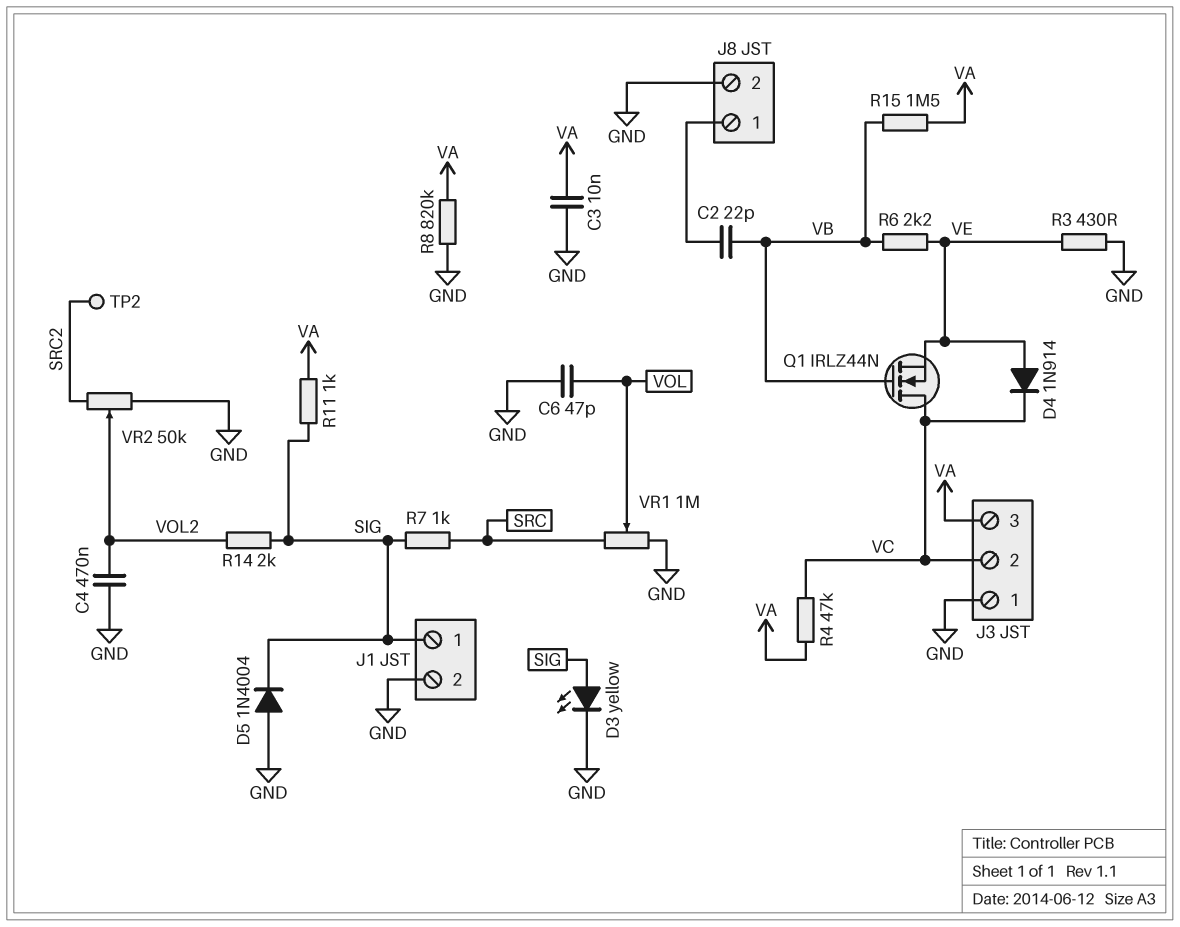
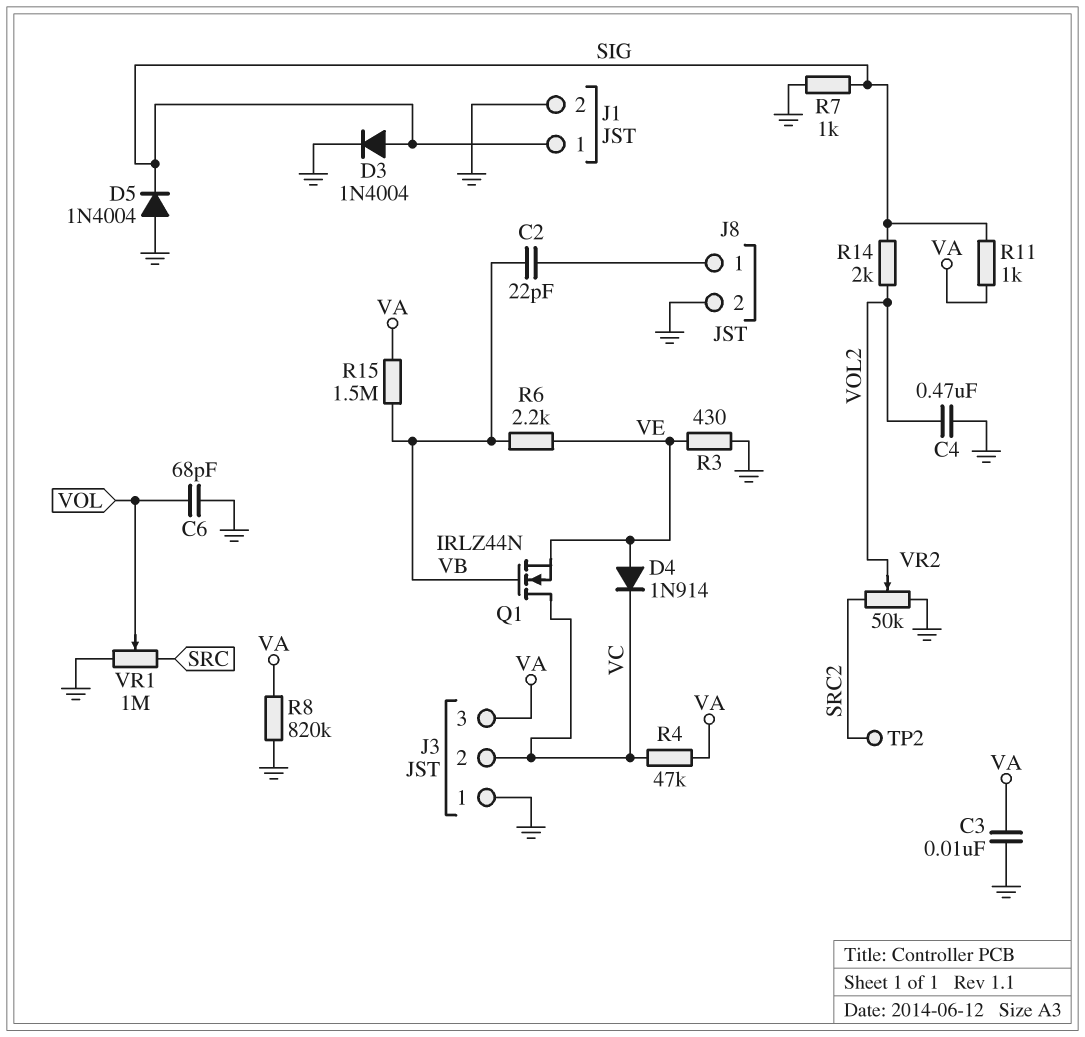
C6: 47pF (GND, VOL) -> 68pF (GND, VOL)
D3: LED yellow (A SIG, K GND) -> diode 1N4004 (A SIG, K GND)
R7: 1k (SIG, SRC) -> 1k (GND, SIG)

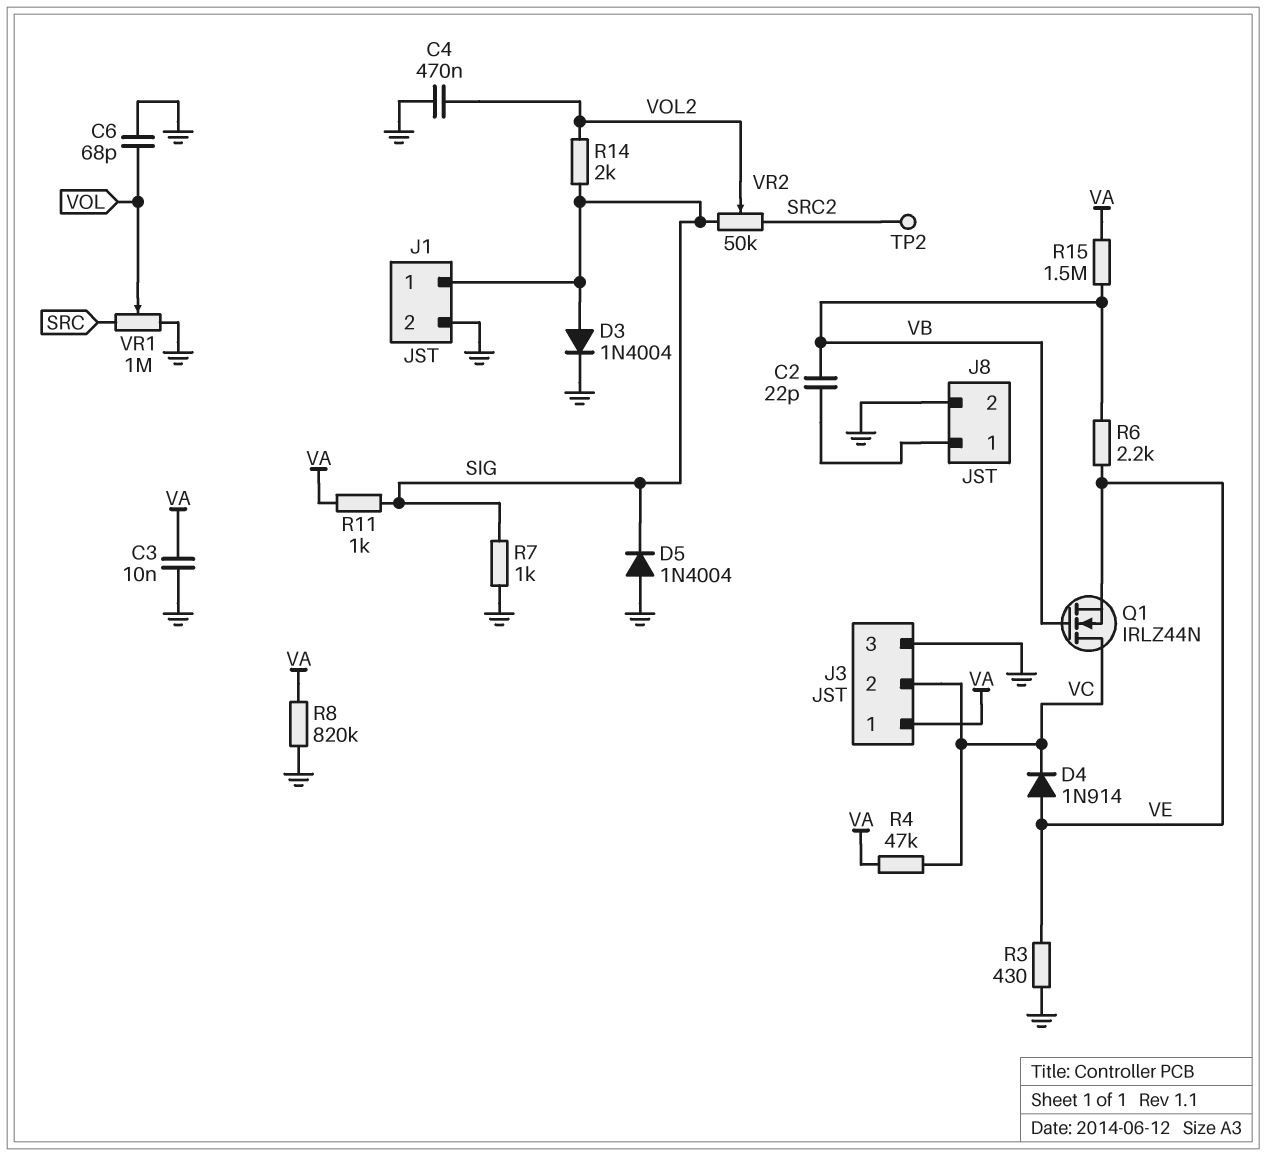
J3 pin 1: GND -> VA
J3 pin 3: VA -> GND
VR2: 50k (GND, SRC2, wiper VOL2) -> 50k (SIG, SRC2, wiper VOL2)

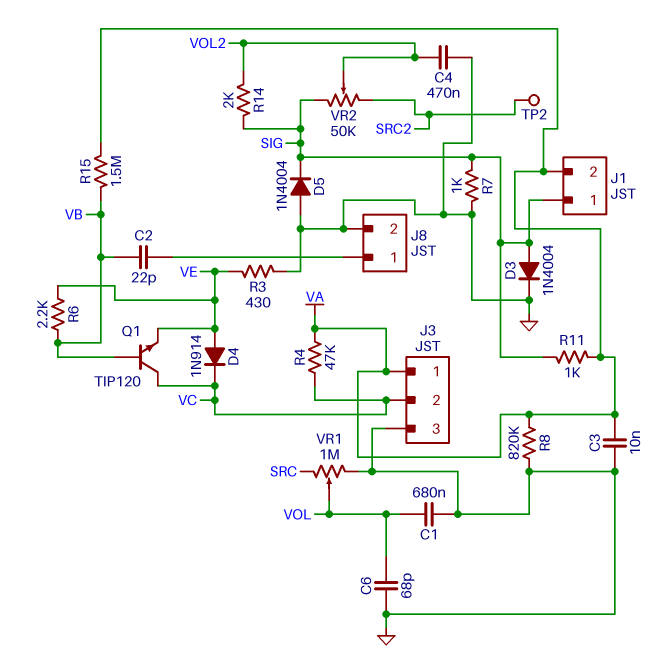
C1: none -> 680nF (GND, VOL)
J1 pin 2: GND -> VA
Q1: NMOS IRLZ44N (G VB, D VC, S VE) -> NPN TIP120 (B VB, C VC, E VE)

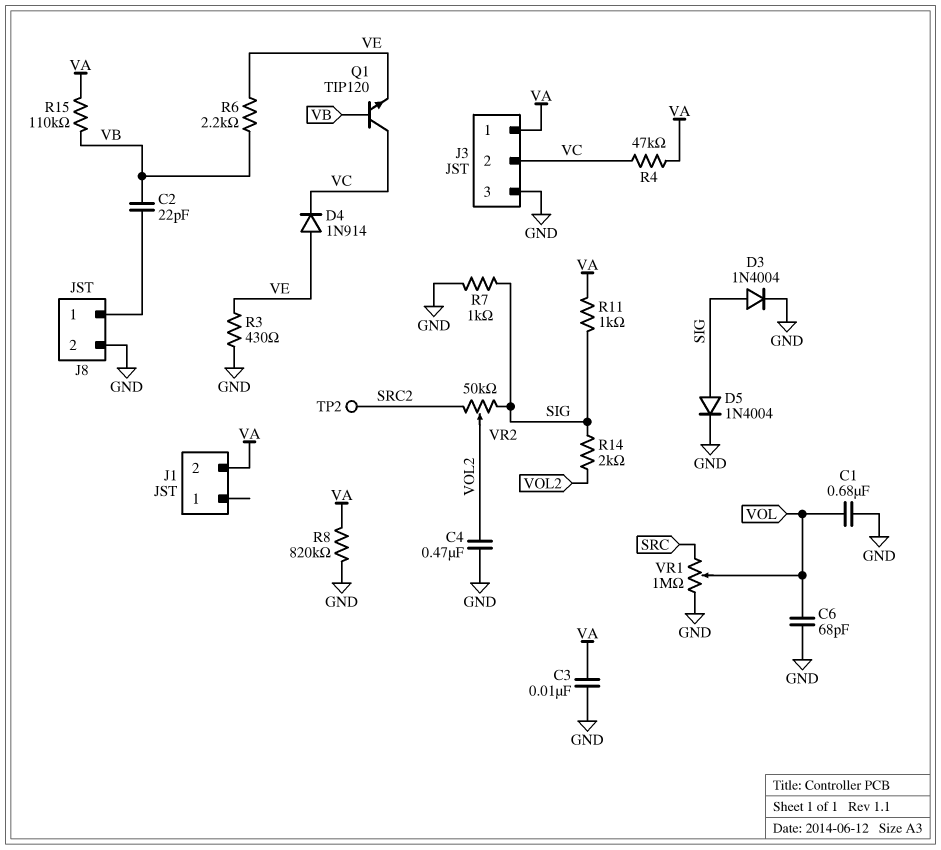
D5: diode 1N4004 (A GND, K SIG) -> diode 1N4004 (A SIG, K GND)
J1 pin 1: SIG -> none
R15: 1.5M (VA, VB) -> 110k (VA, VB)

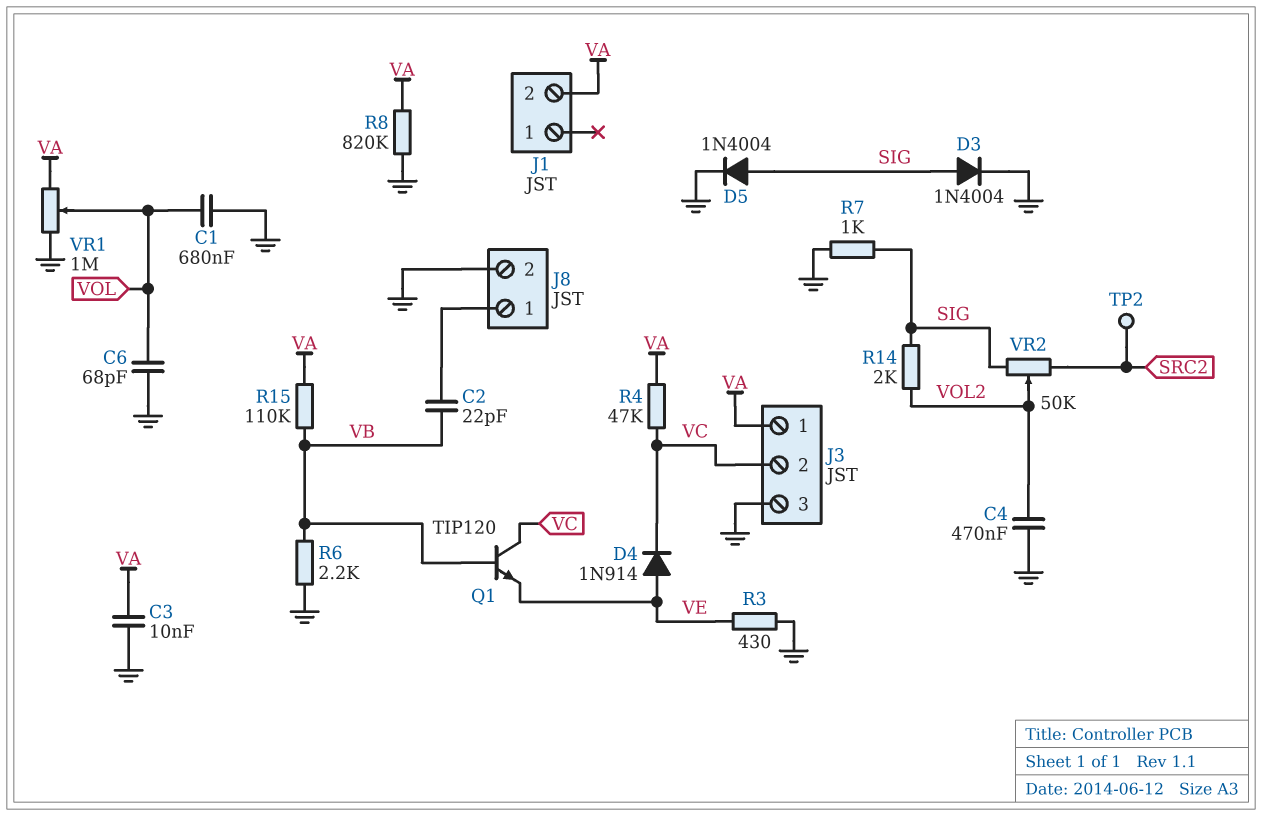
R6: 2.2k (VB, VE) -> 2.2k (GND, VB)
R11: 1k (SIG, VA) -> none
VR1: 1M (GND, SRC, wiper VOL) -> 1M (GND, VA, wiper VOL)

